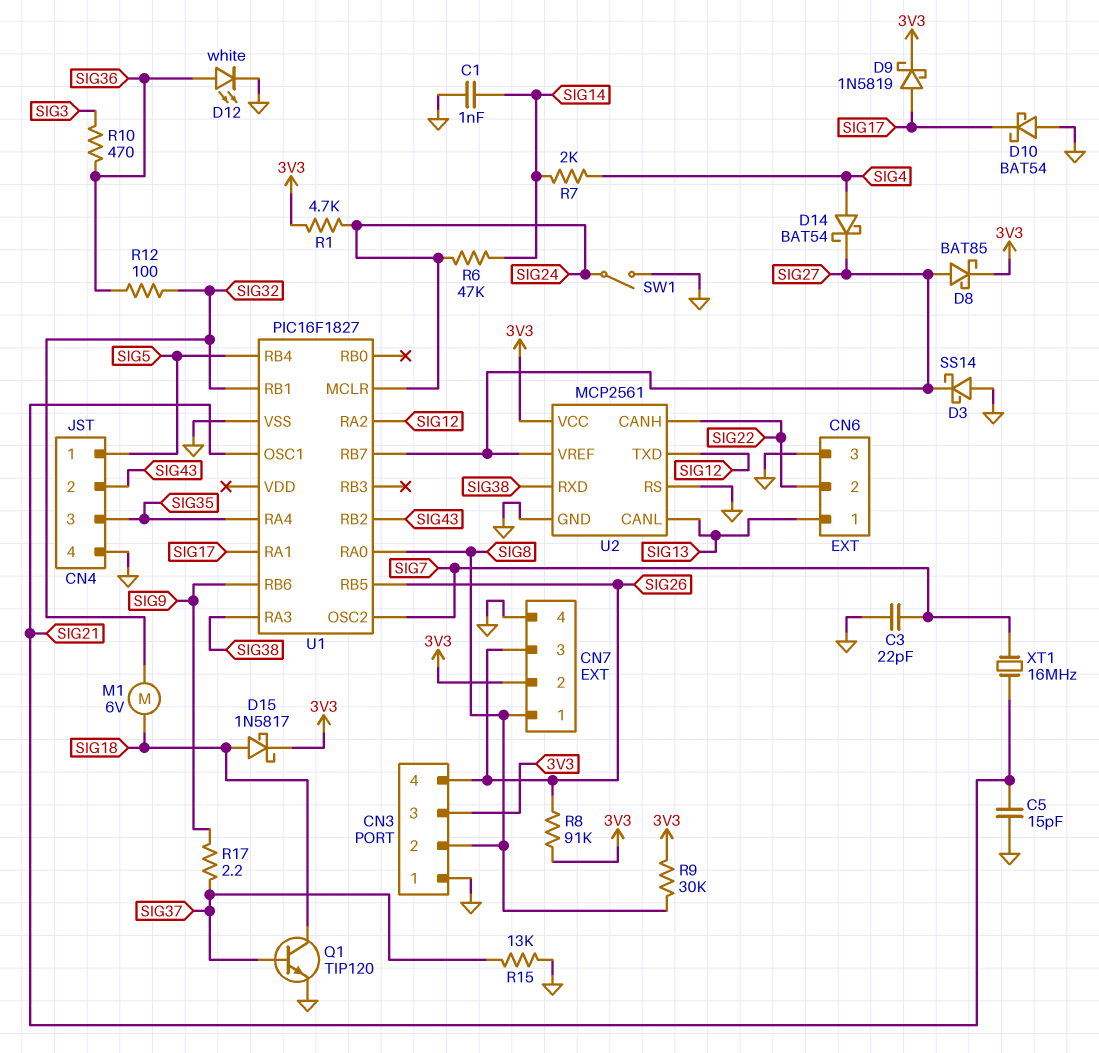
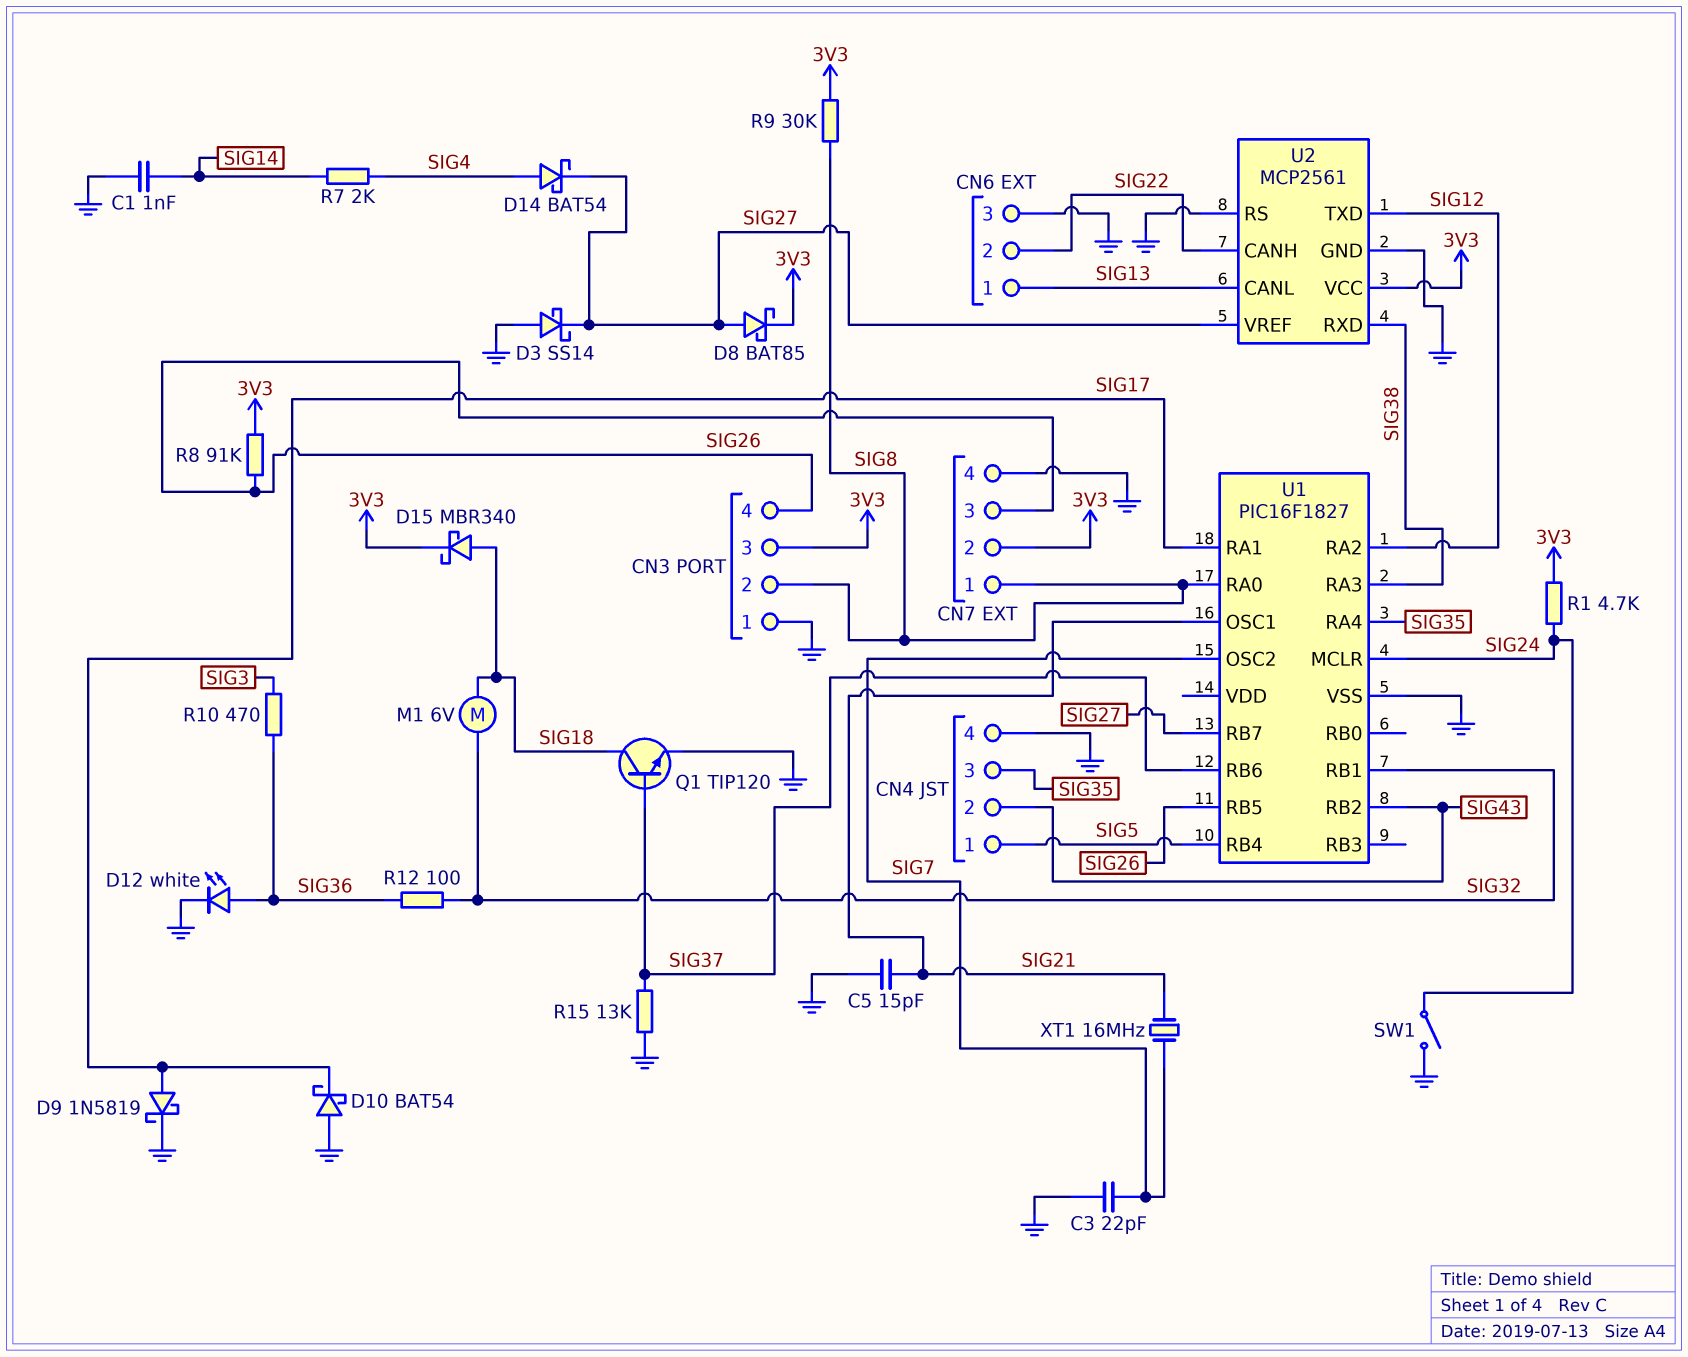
D9: schottky 1N5819 (A SIG17, K 3V3) -> schottky 1N5819 (A SIG17, K GND)
D15: schottky 1N5817 (A SIG18, K 3V3) -> schottky MBR340 (A SIG18, K 3V3)
R6: 47k (SIG14, SIG24) -> none
R17: 2.2 (SIG9, SIG37) -> none
U1 pin RB6: SIG9 -> SIG37

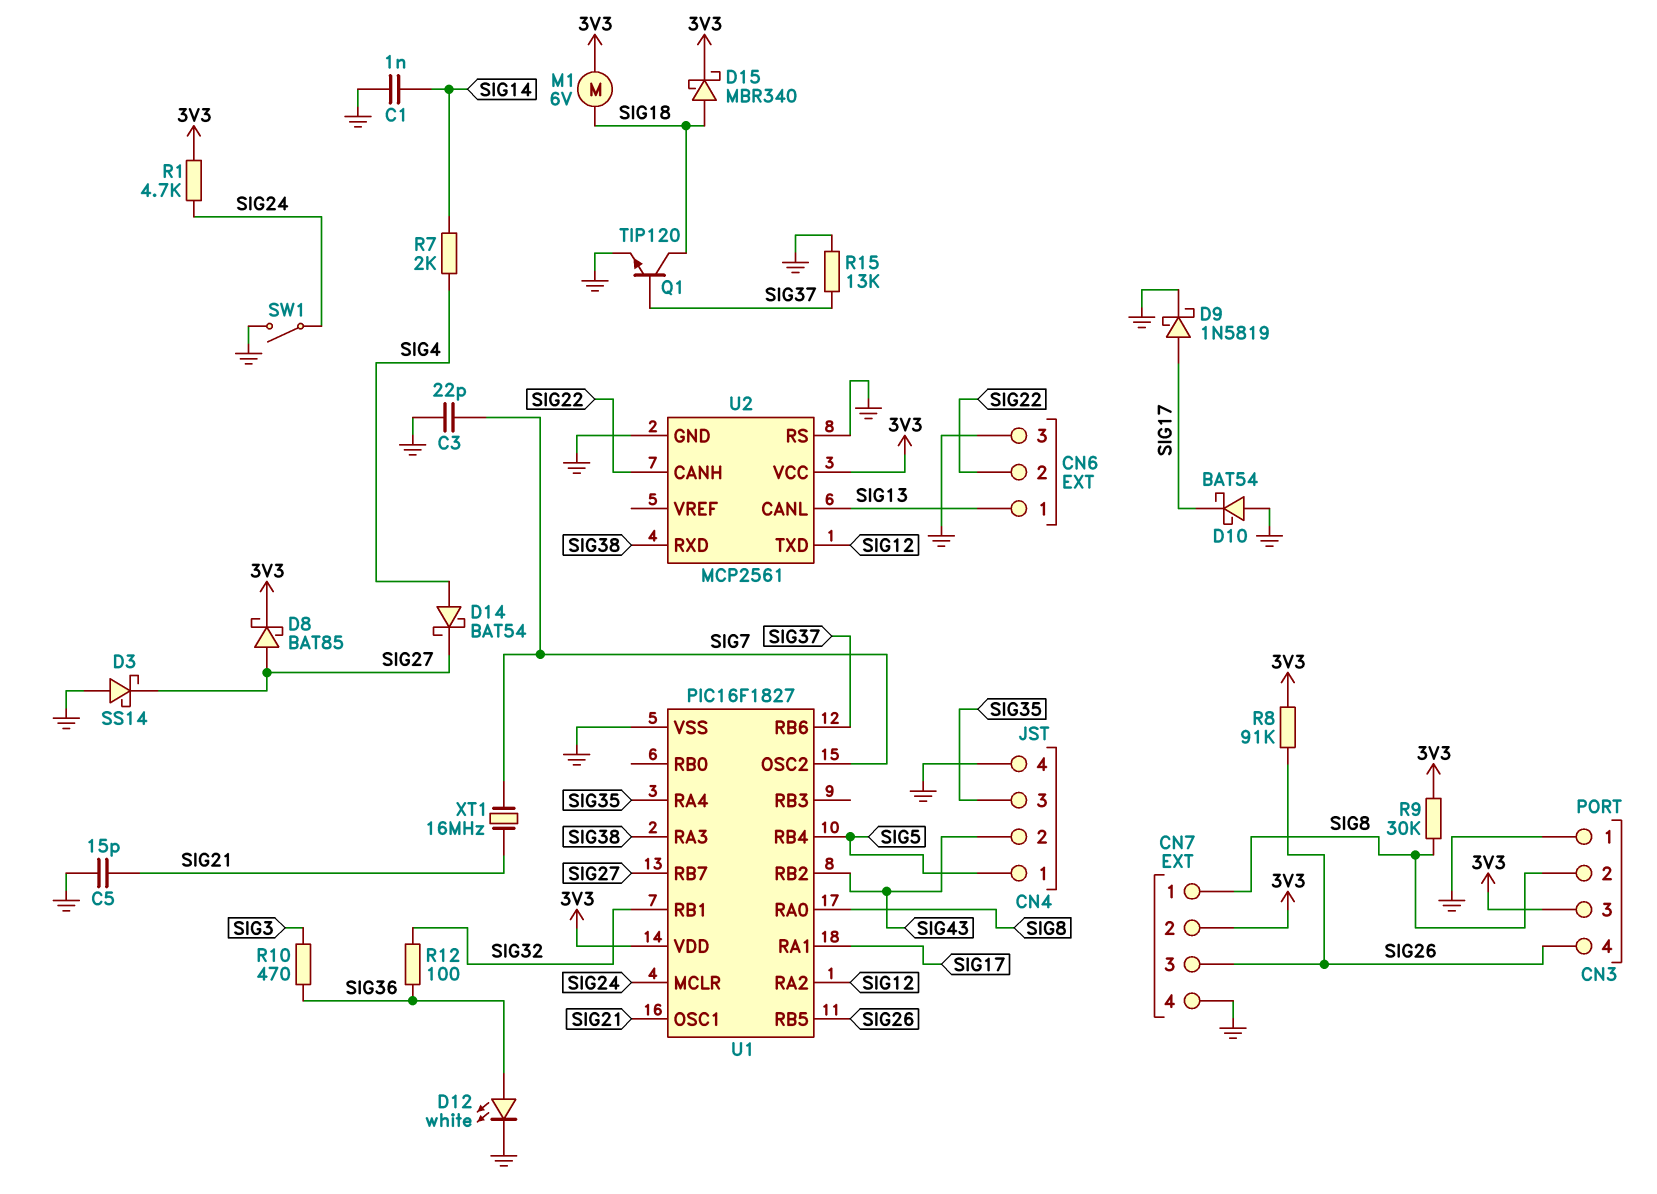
M1: motor 6V (SIG18, SIG32) -> motor 6V (3V3, SIG18)
U1 pin VDD: none -> 3V3
U2 pin VREF: SIG27 -> none

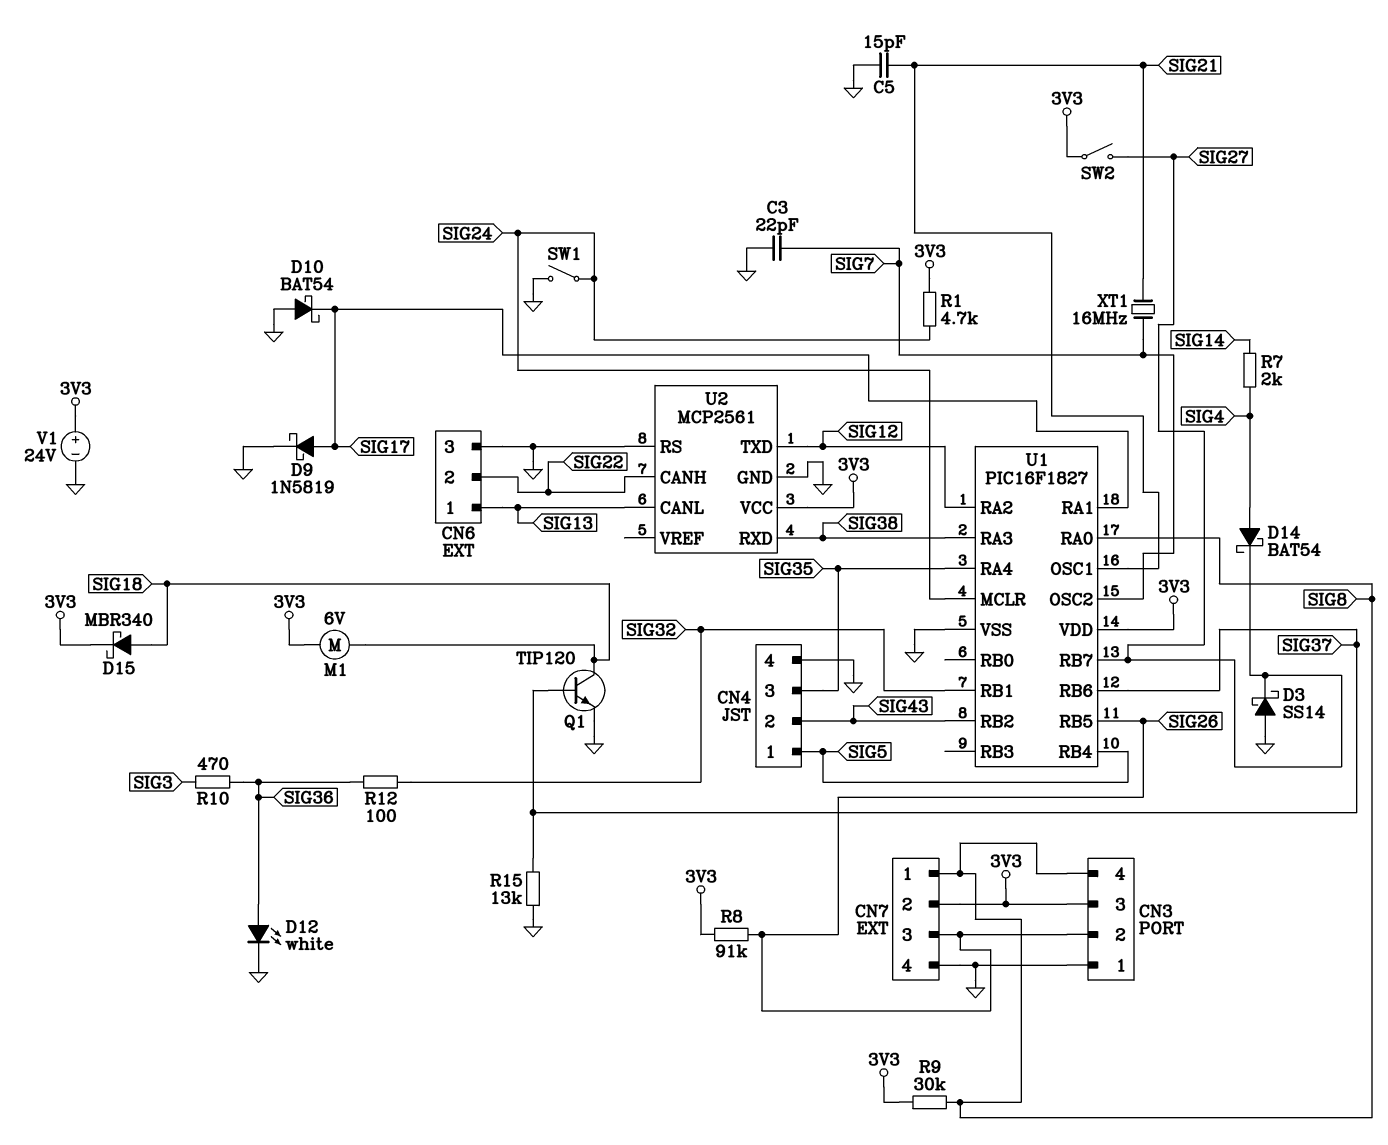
C1: 1nF (GND, SIG14) -> none
CN3 pin 2: SIG8 -> SIG26
CN3 pin 4: SIG26 -> SIG8
D8: schottky BAT85 (A SIG27, K 3V3) -> none
SW2: none -> switch (3V3, SIG27)
V1: none -> 24V (plus 3V3, minus GND)

